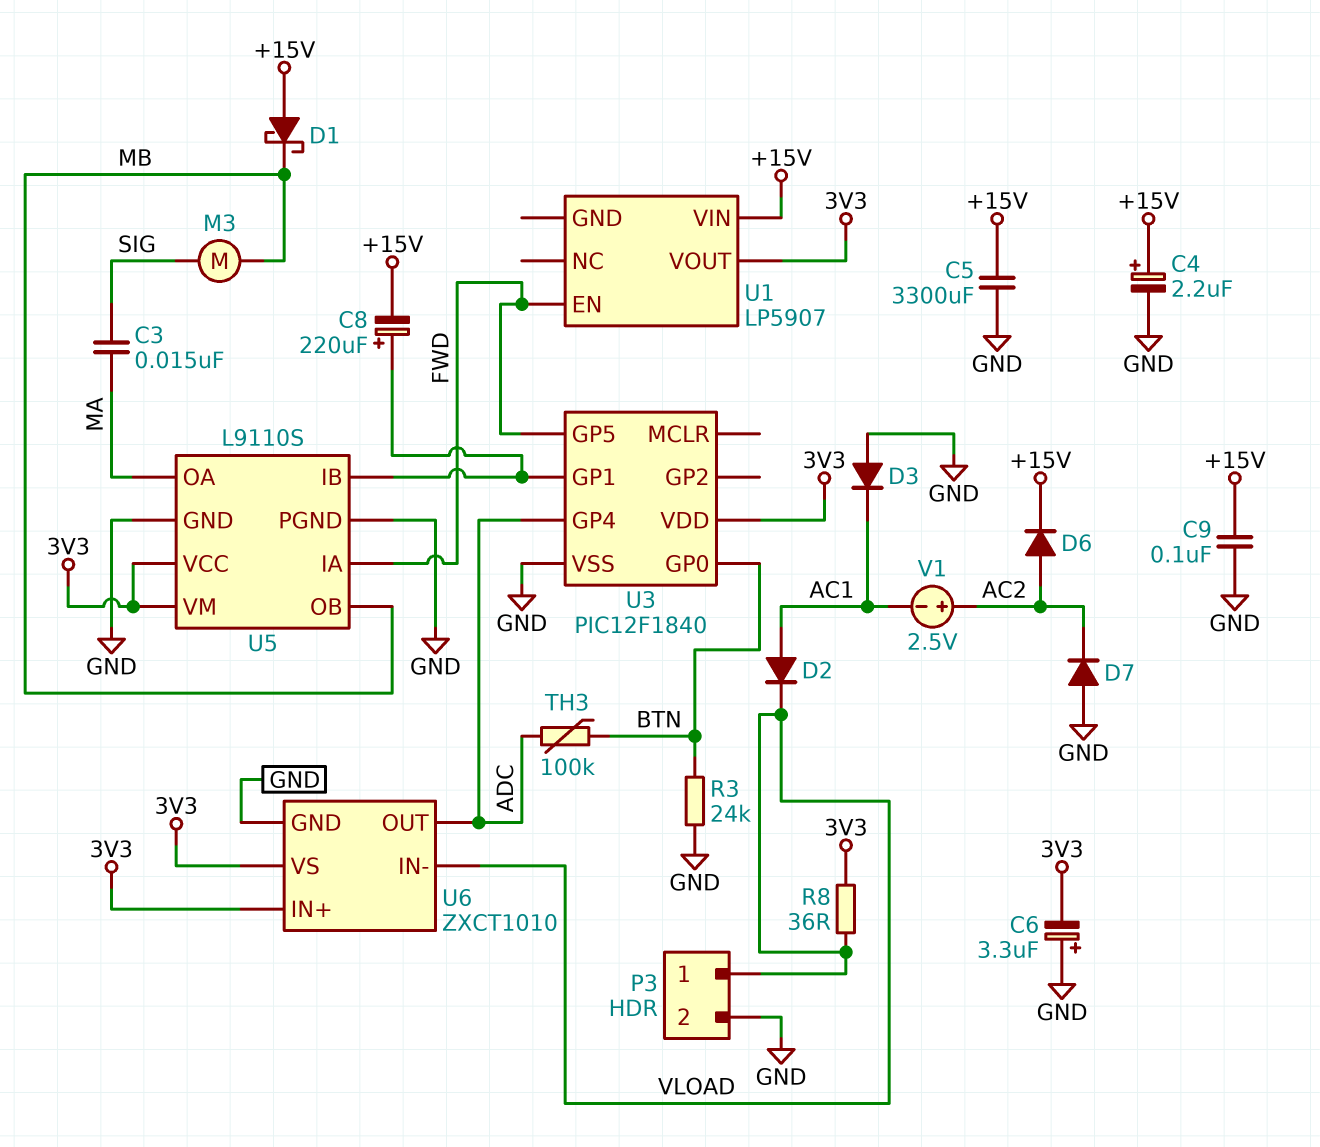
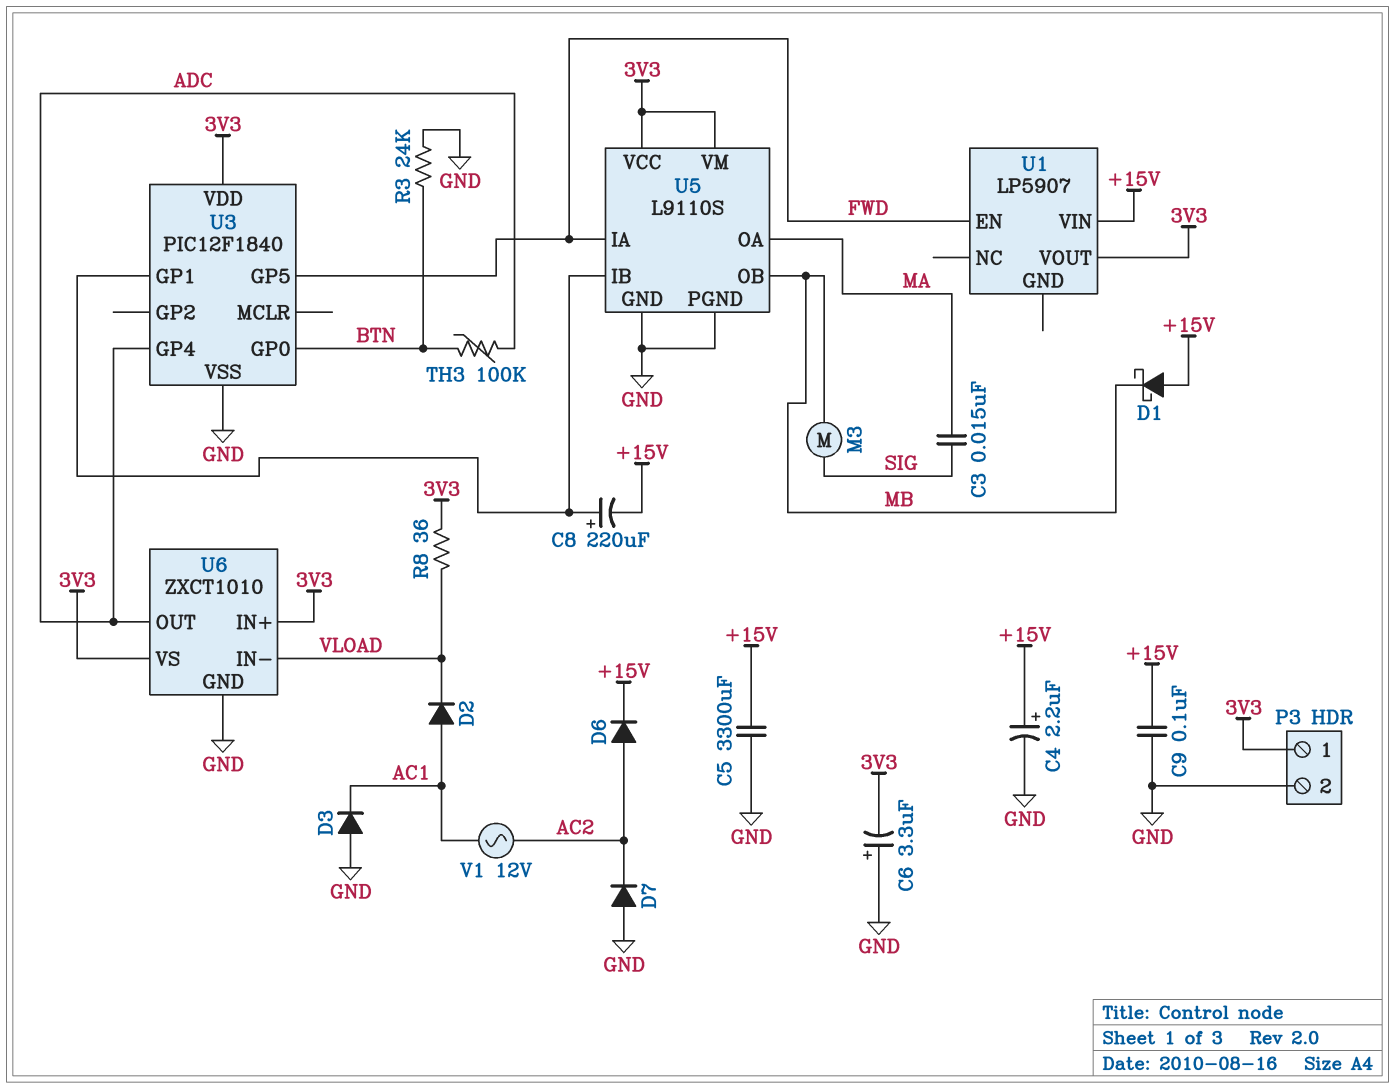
P3 pin 1: VLOAD -> 3V3
V1: 2.5V (plus AC2, minus AC1) -> AC 12V (AC1, AC2)

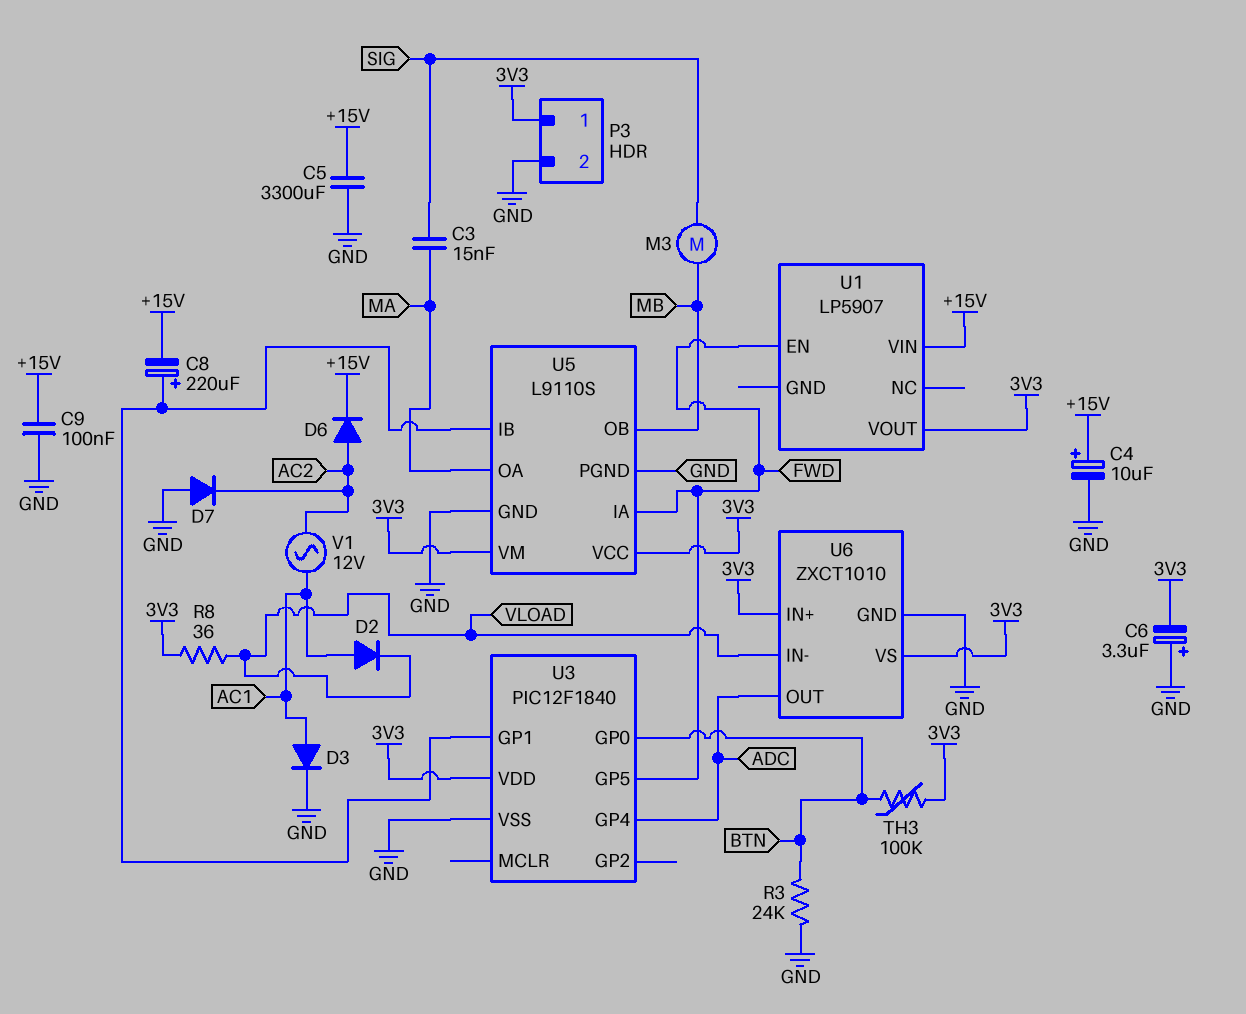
C4: 2.2uF (plus +15V, minus GND) -> 10uF (plus +15V, minus GND)
D1: schottky (A +15V, K MB) -> none
D3: diode (A GND, K AC1) -> diode (A AC1, K GND)
TH3: 100k (ADC, BTN) -> 100k (3V3, BTN)

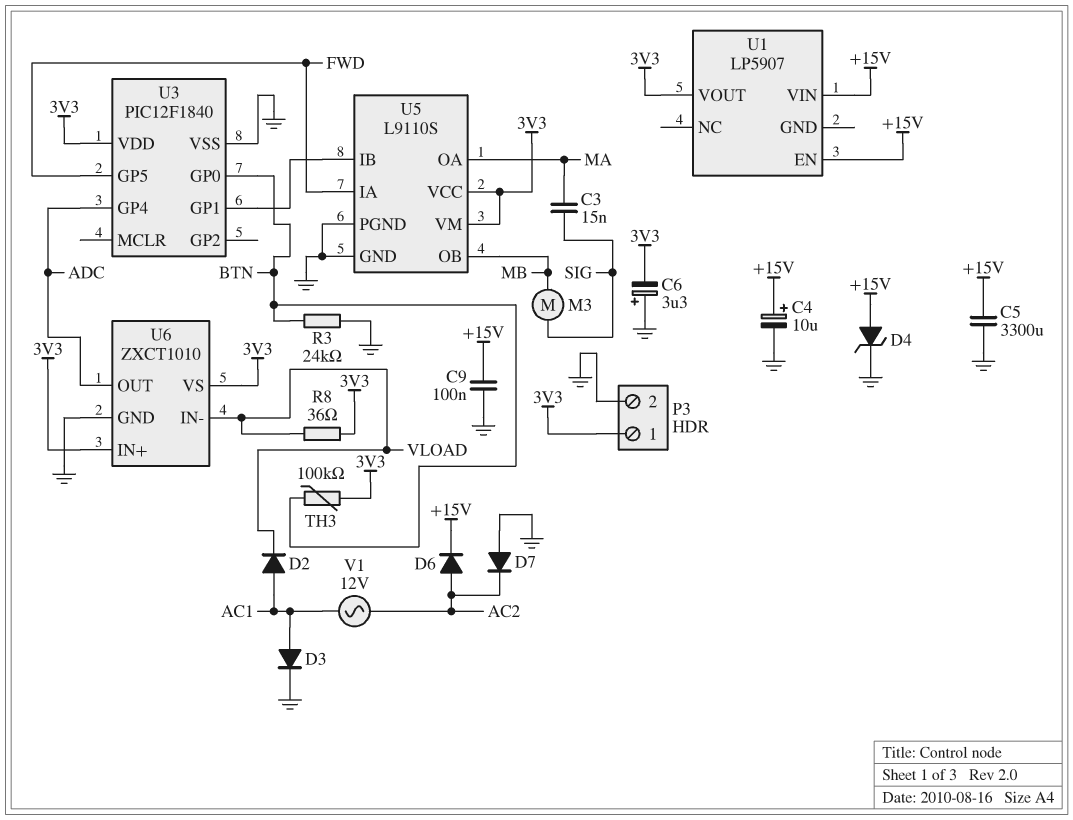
C8: 220uF (plus U3/GP1, minus +15V) -> none
D4: none -> zener (A +15V, K GND)
U1 pin EN: FWD -> +15V

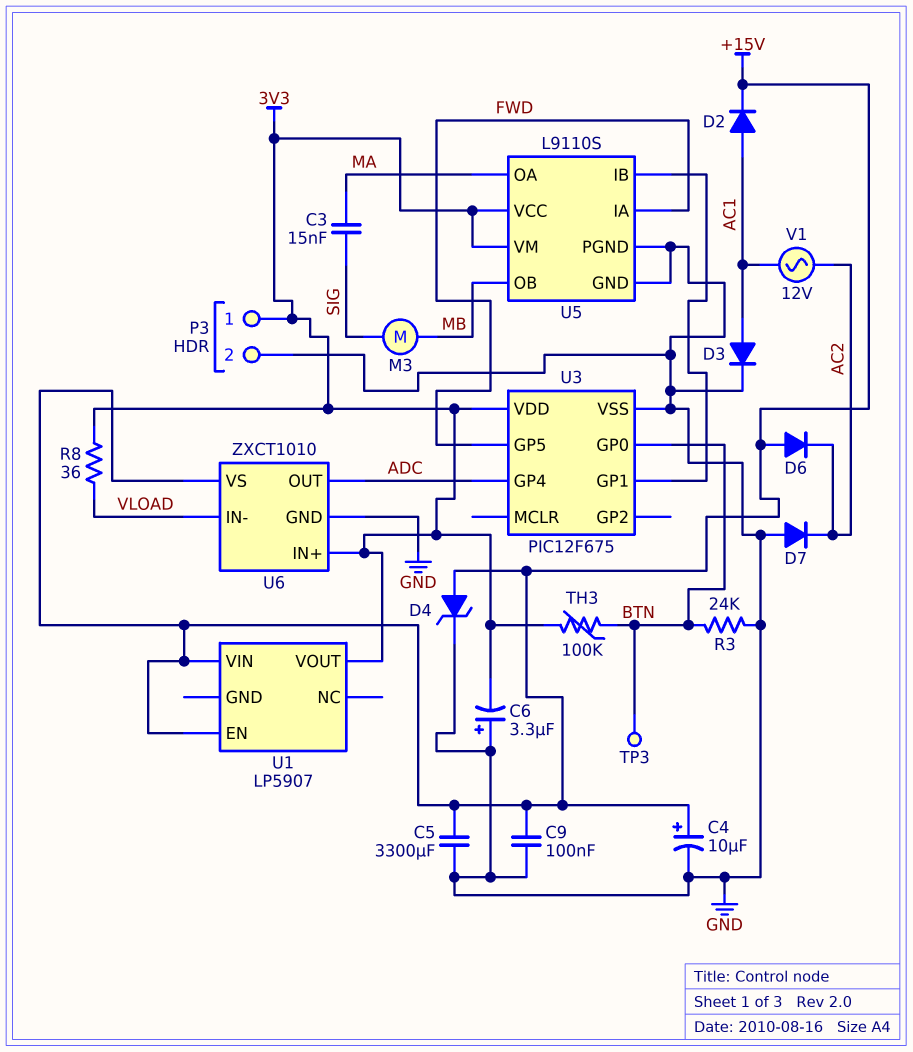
D2: diode (A AC1, K VLOAD) -> diode (A AC1, K +15V)
D6: diode (A AC2, K +15V) -> diode (A +15V, K AC2)
TP3: none -> test point (BTN)
U3: PIC12F1840 -> PIC12F675
U6 pin VS: 3V3 -> +15V

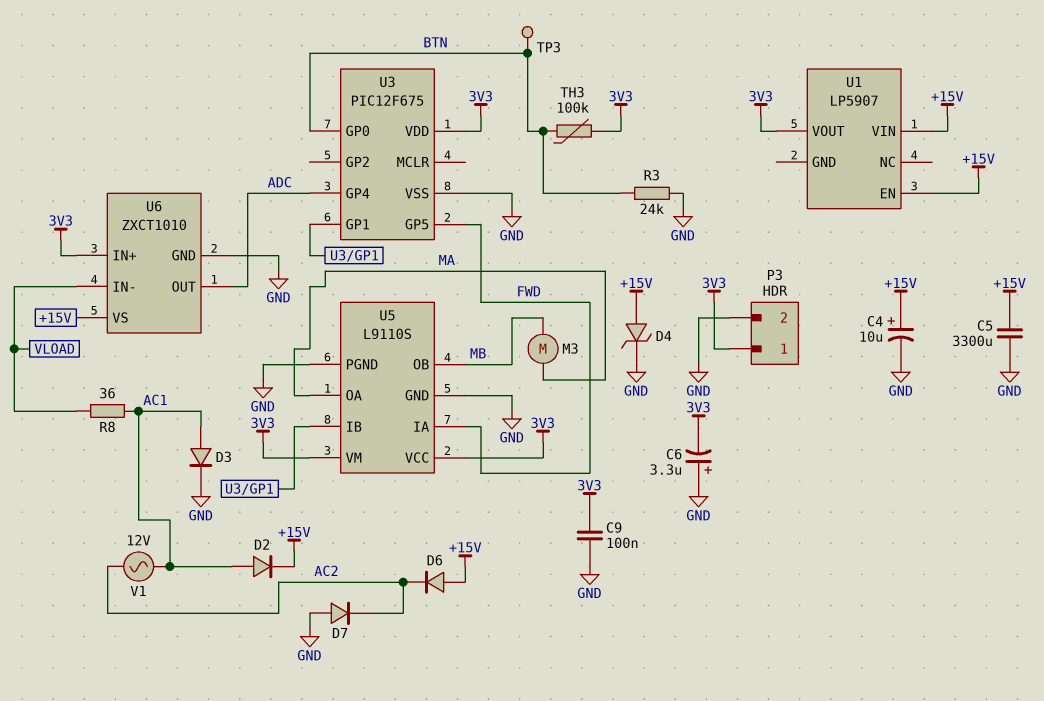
C3: 15nF (MA, SIG) -> none
C9: 100nF (+15V, GND) -> 100nF (3V3, GND)
M3: motor (MB, SIG) -> motor (MA, MB)
R8: 36 (3V3, VLOAD) -> 36 (AC1, VLOAD)

